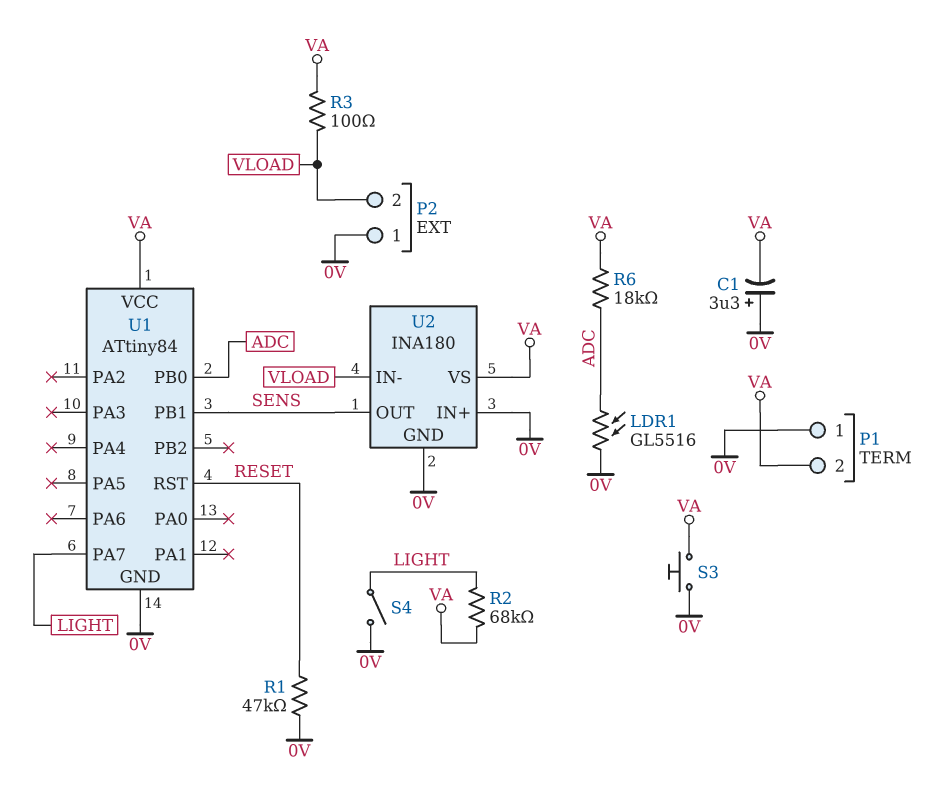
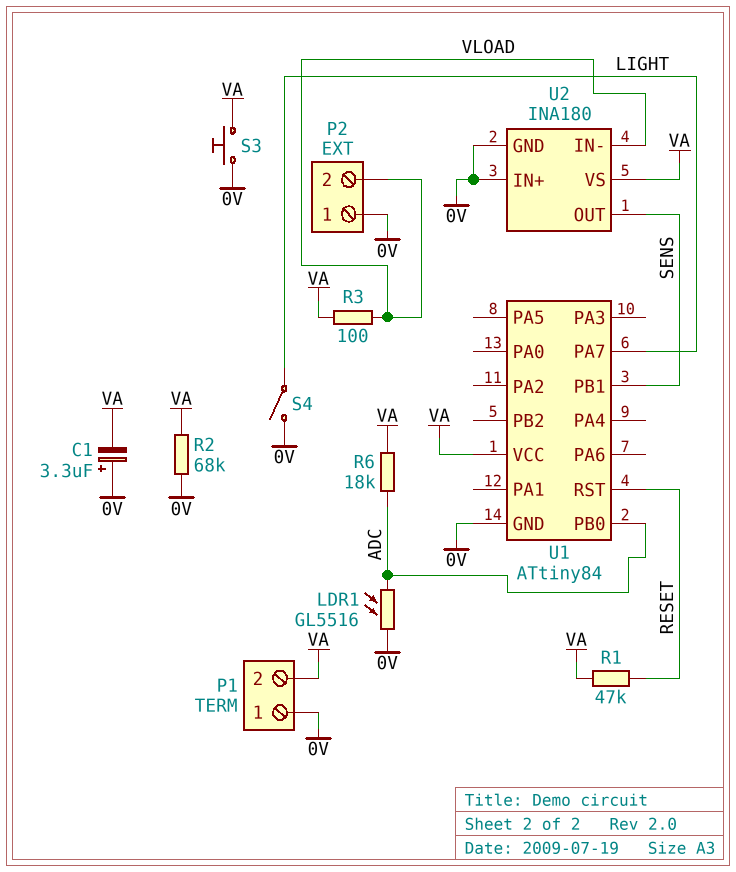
R1: 47k (0V, RESET) -> 47k (RESET, VA)
R2: 68k (LIGHT, VA) -> 68k (0V, VA)

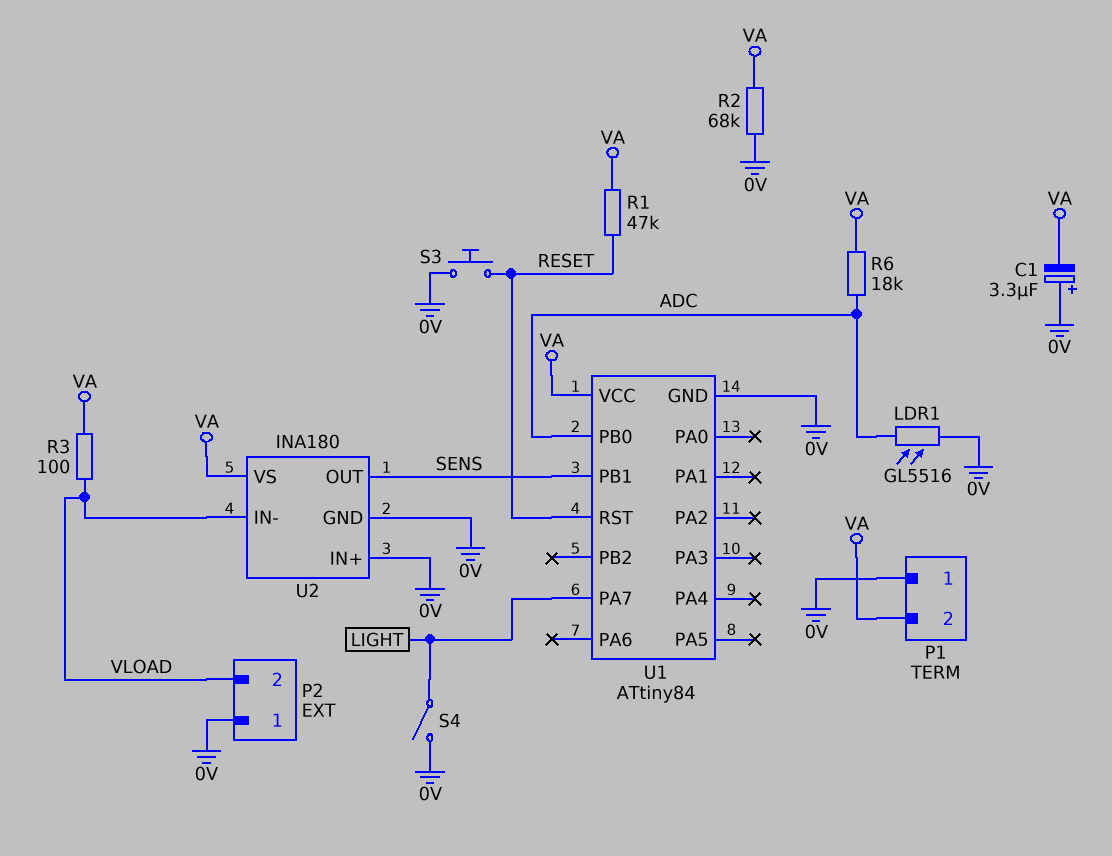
S3: button (0V, VA) -> button (0V, RESET)

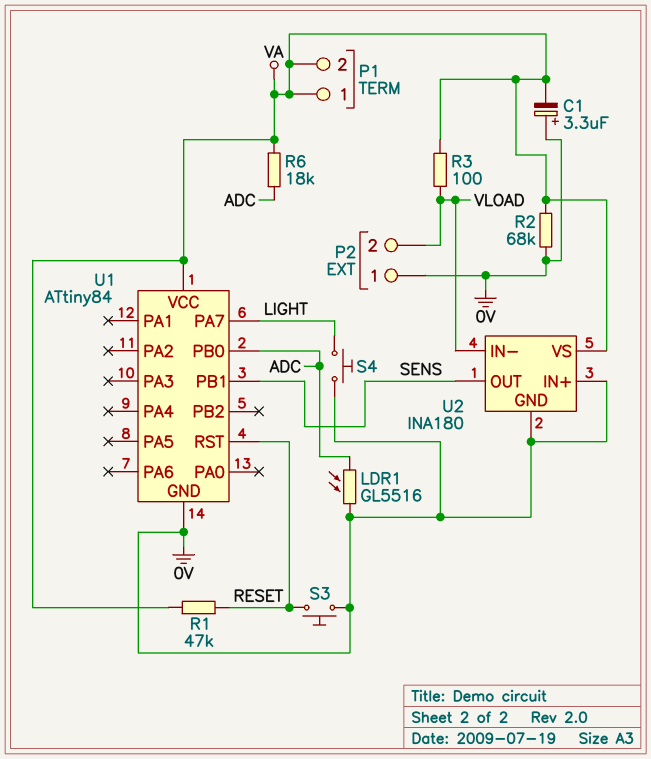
P1 pin 1: 0V -> VA
S4: switch (0V, LIGHT) -> button (0V, LIGHT)

